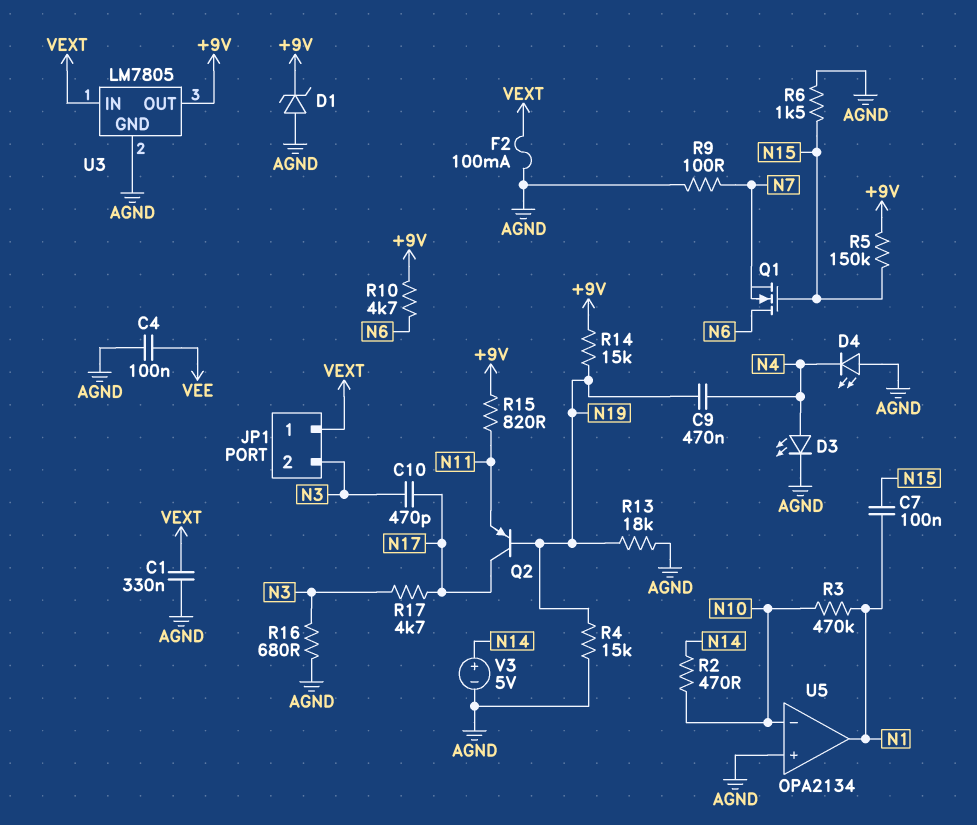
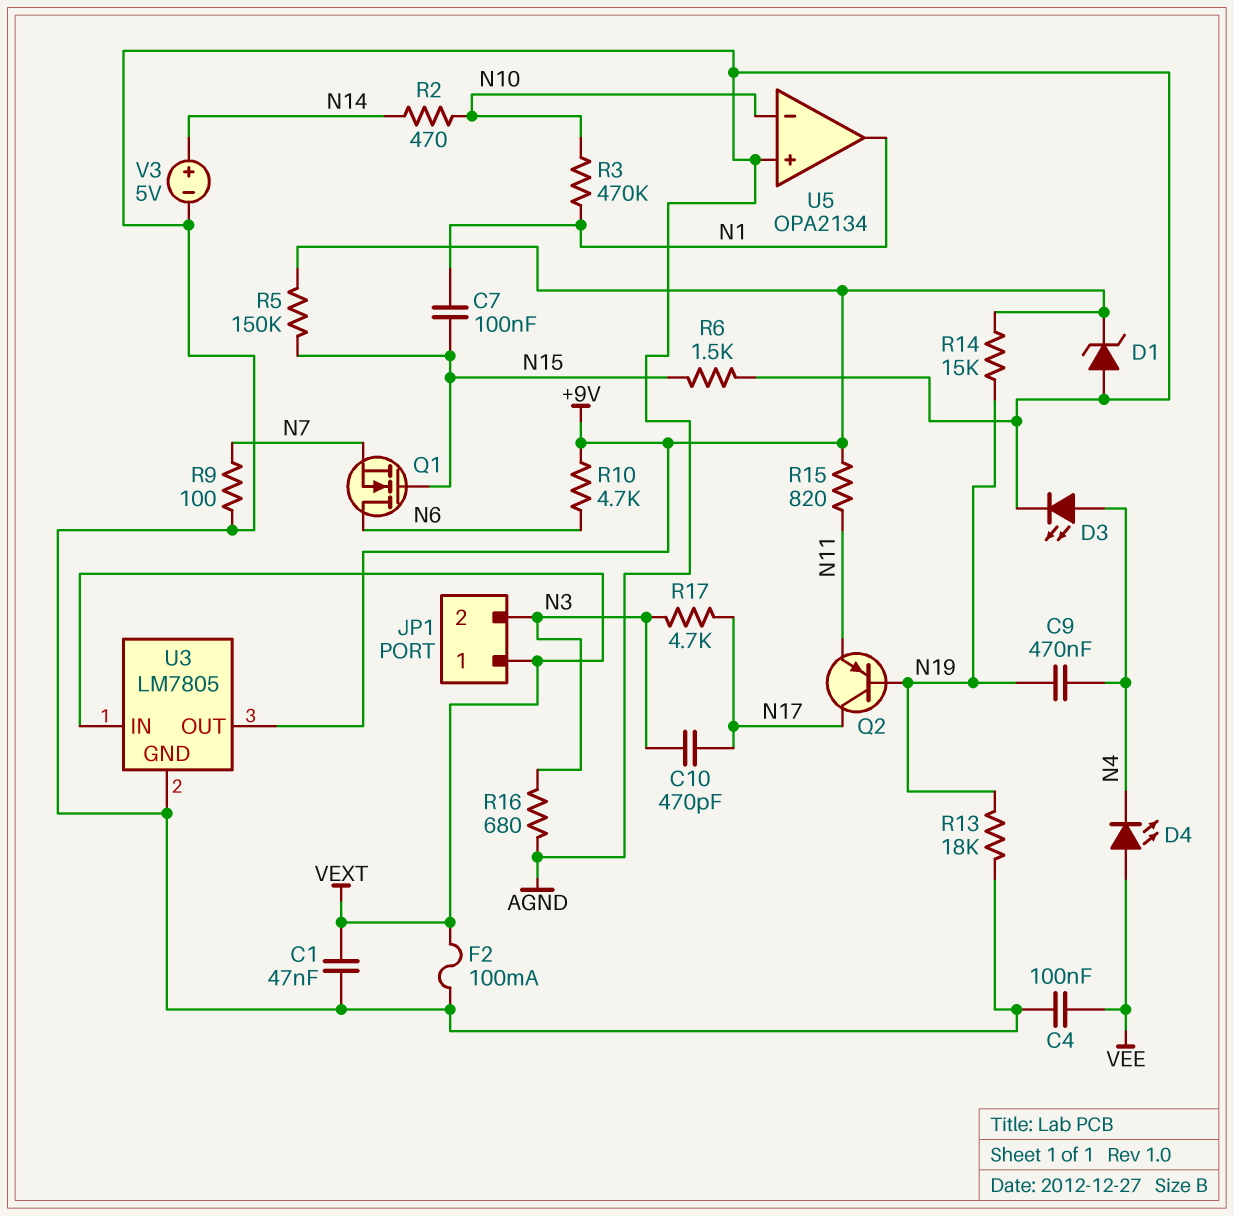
C1: 330nF (AGND, VEXT) -> 47nF (AGND, VEXT)
D4: LED (A AGND, K N4) -> LED (A VEE, K N4)
R4: 15k (AGND, N19) -> none

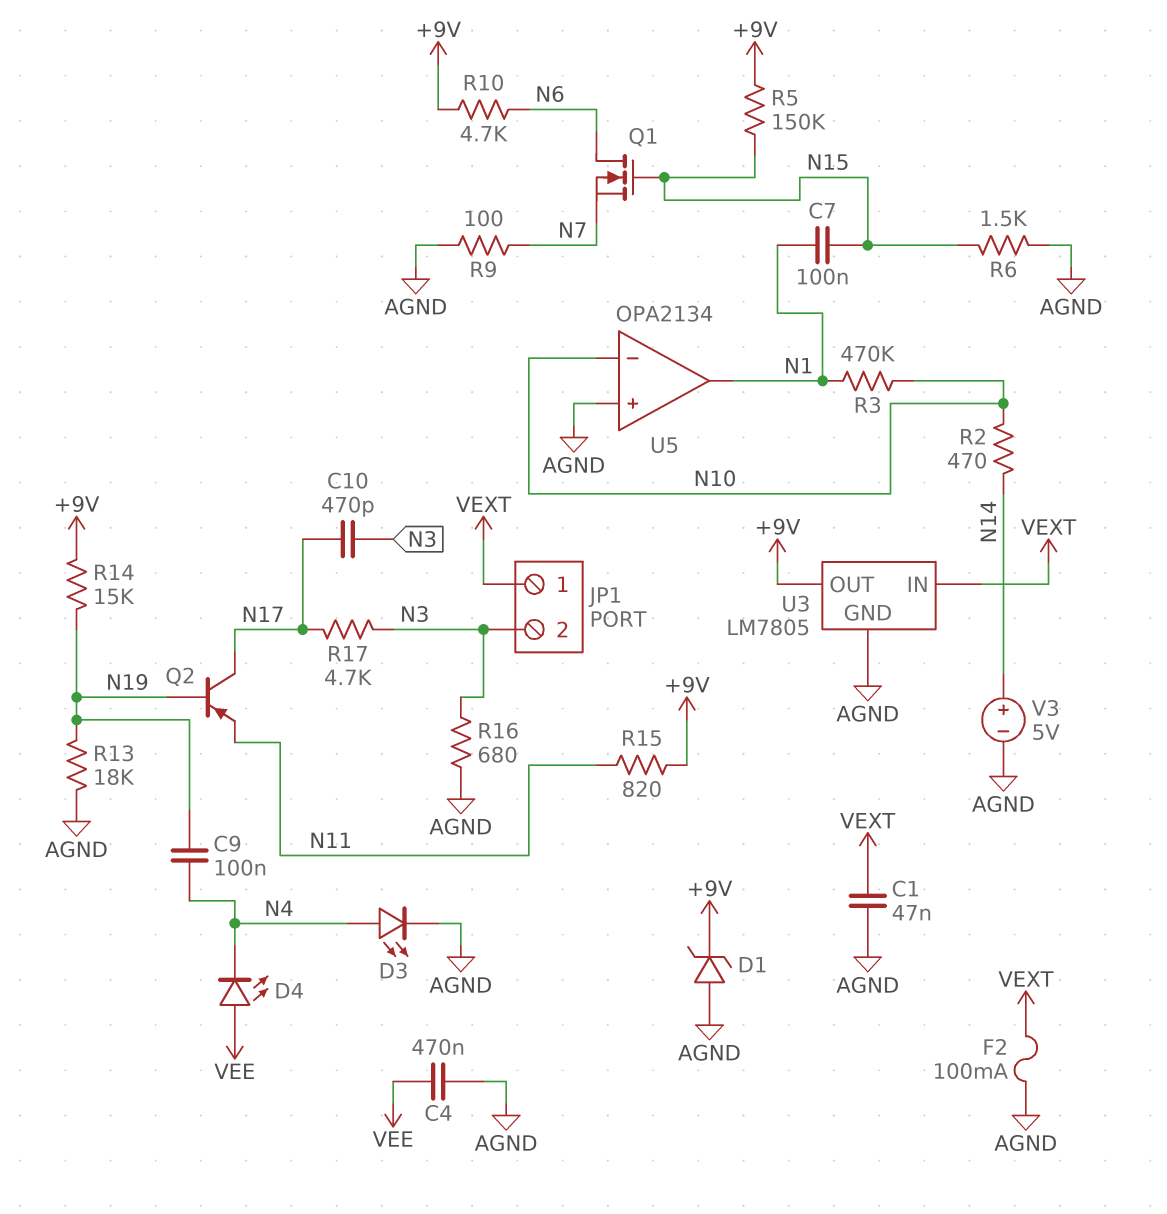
C4: 100nF (AGND, VEE) -> 470nF (AGND, VEE)
C9: 470nF (N4, N19) -> 100nF (N4, N19)

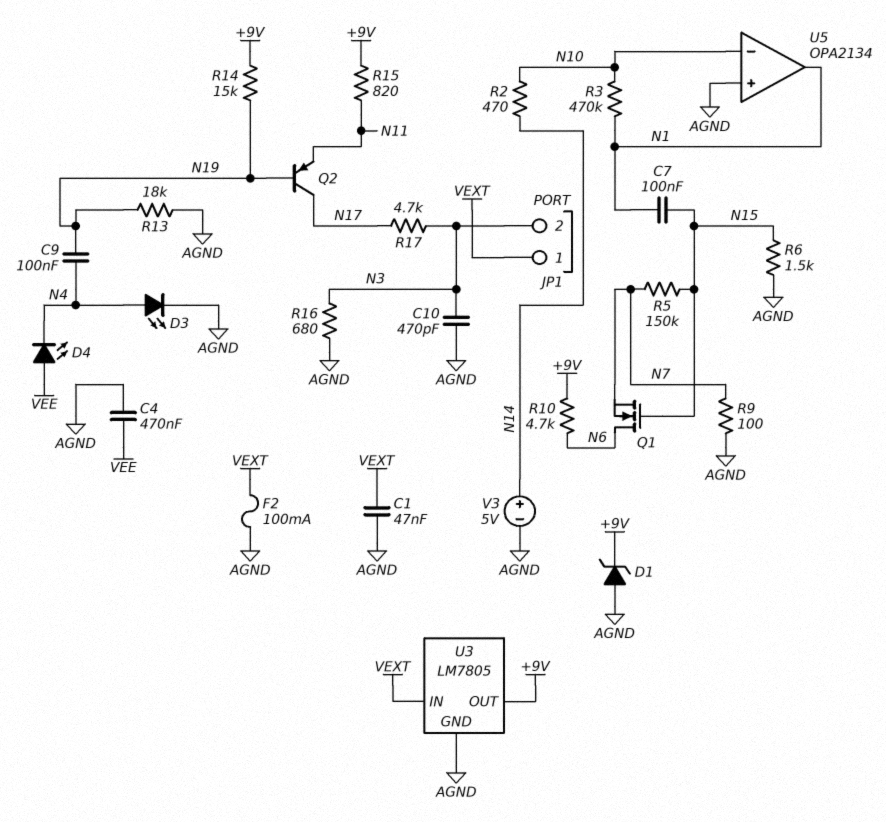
C10: 470pF (N3, N17) -> 470pF (AGND, N3)
R5: 150k (+9V, N15) -> 150k (N7, N15)

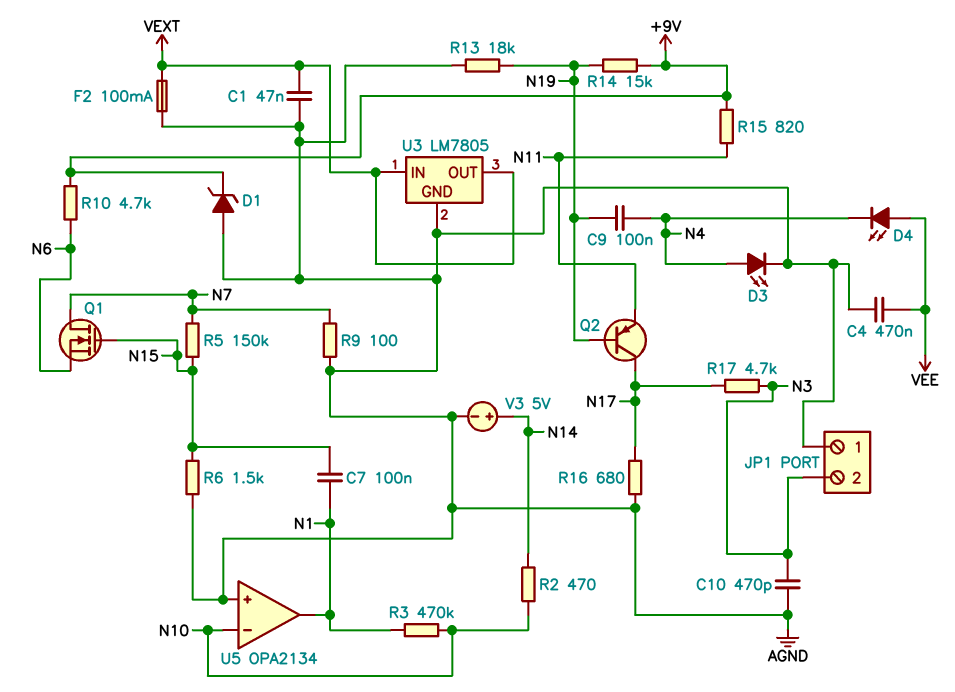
JP1 pin 1: VEXT -> AGND
Q1: NMOS (G N15, D N6, S N7) -> NMOS (G N15, D N7, S N6)
R16: 680 (AGND, N3) -> 680 (AGND, N17)
U3 pin OUT: +9V -> VEXT

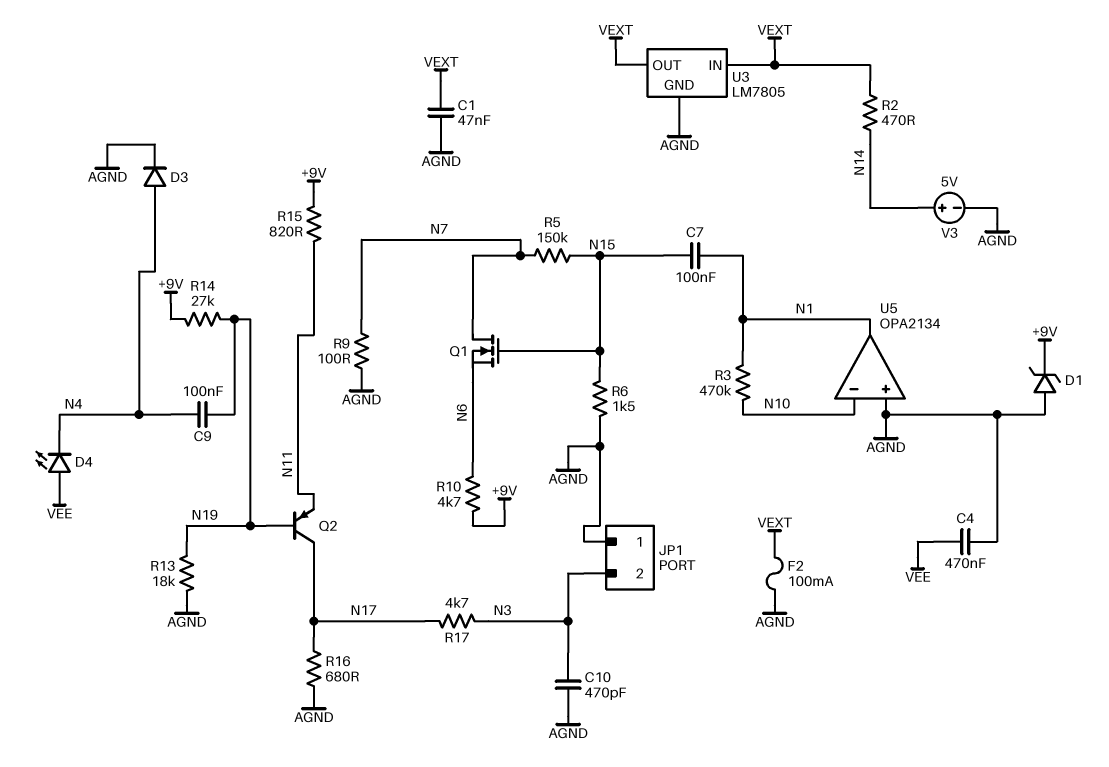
D3: LED (A N4, K AGND) -> diode (A N4, K AGND)
R2: 470 (N10, N14) -> 470 (N14, VEXT)
R14: 15k (+9V, N19) -> 27k (+9V, N19)

